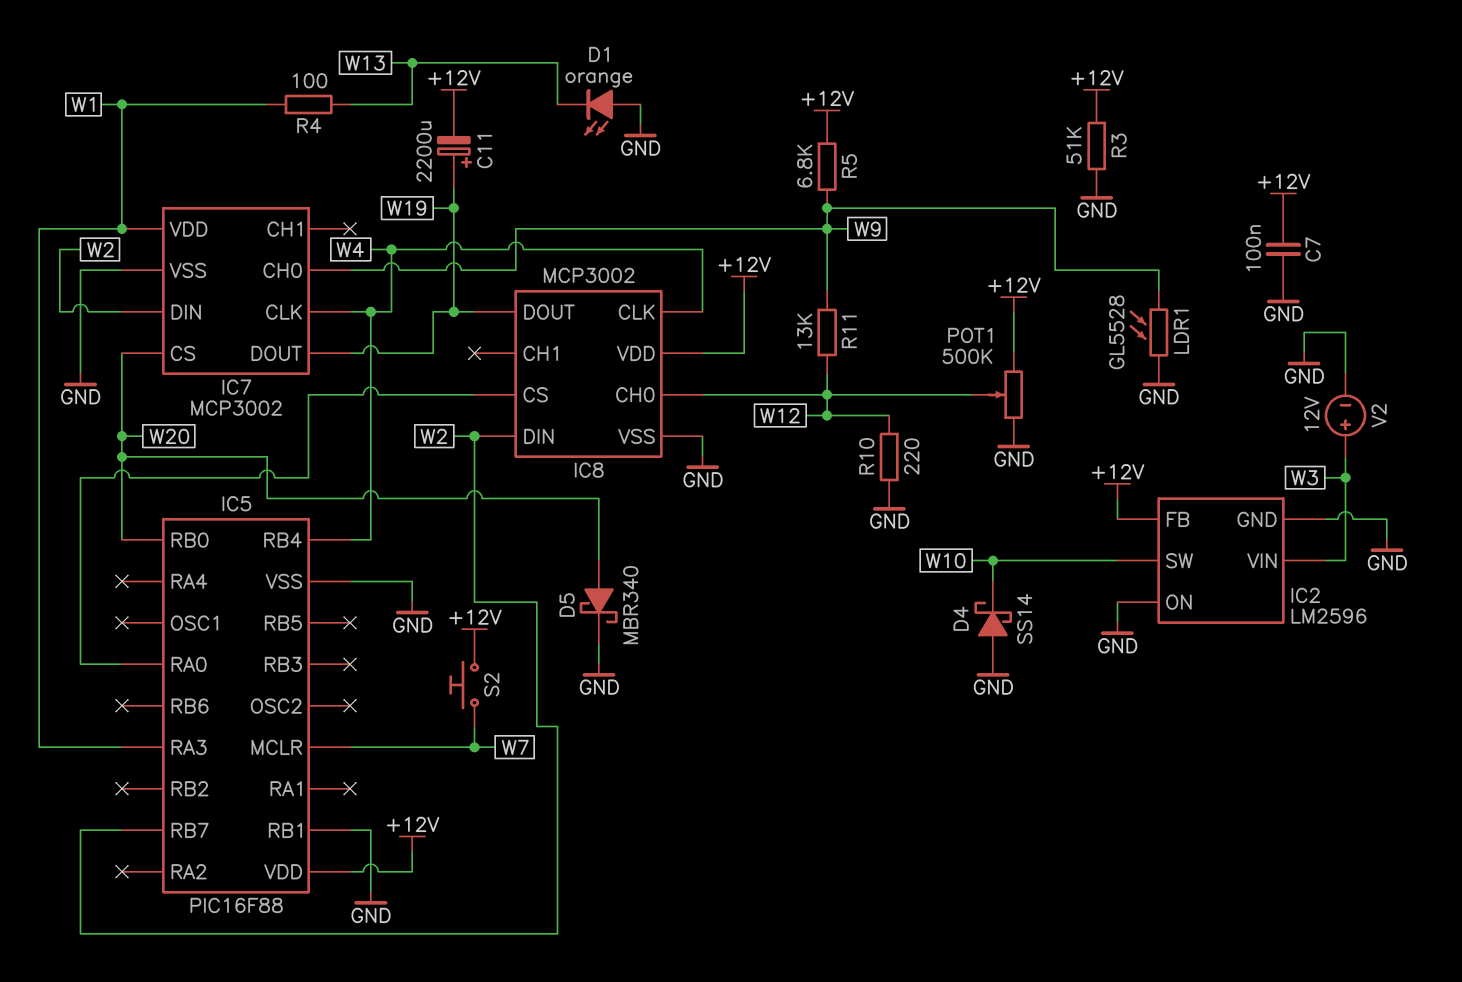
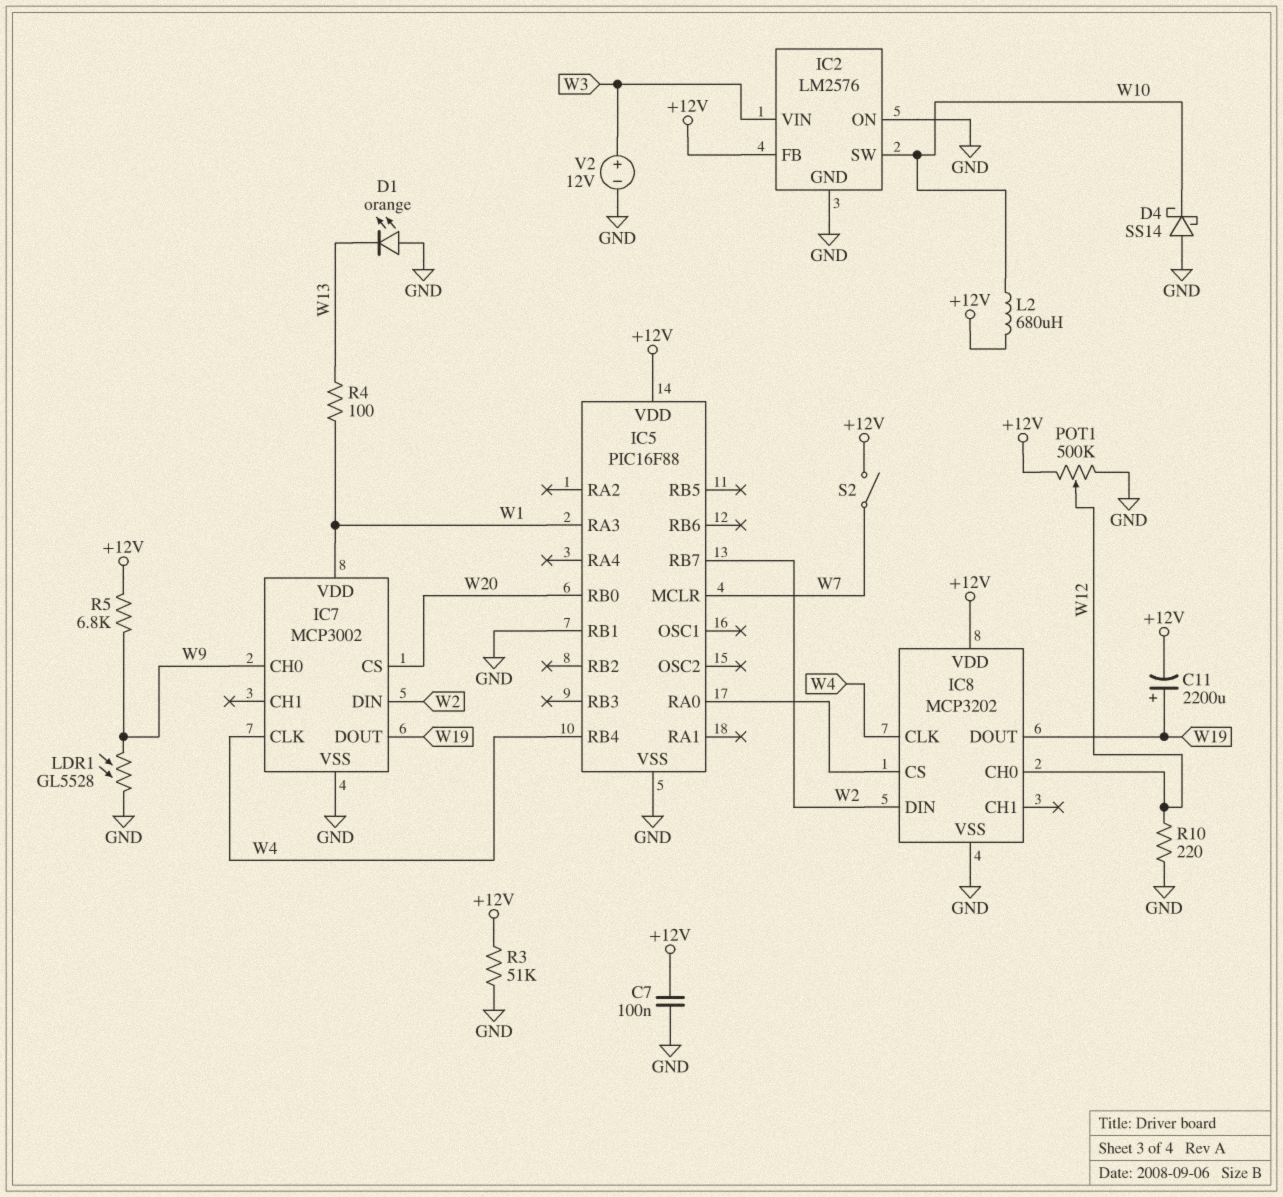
D5: schottky MBR340 (A W20, K GND) -> none
IC2: LM2596 -> LM2576
IC8: MCP3002 -> MCP3202
L2: none -> 680uH (+12V, W10)
R11: 13k (W9, W12) -> none
S2: button (+12V, W7) -> switch (+12V, W7)

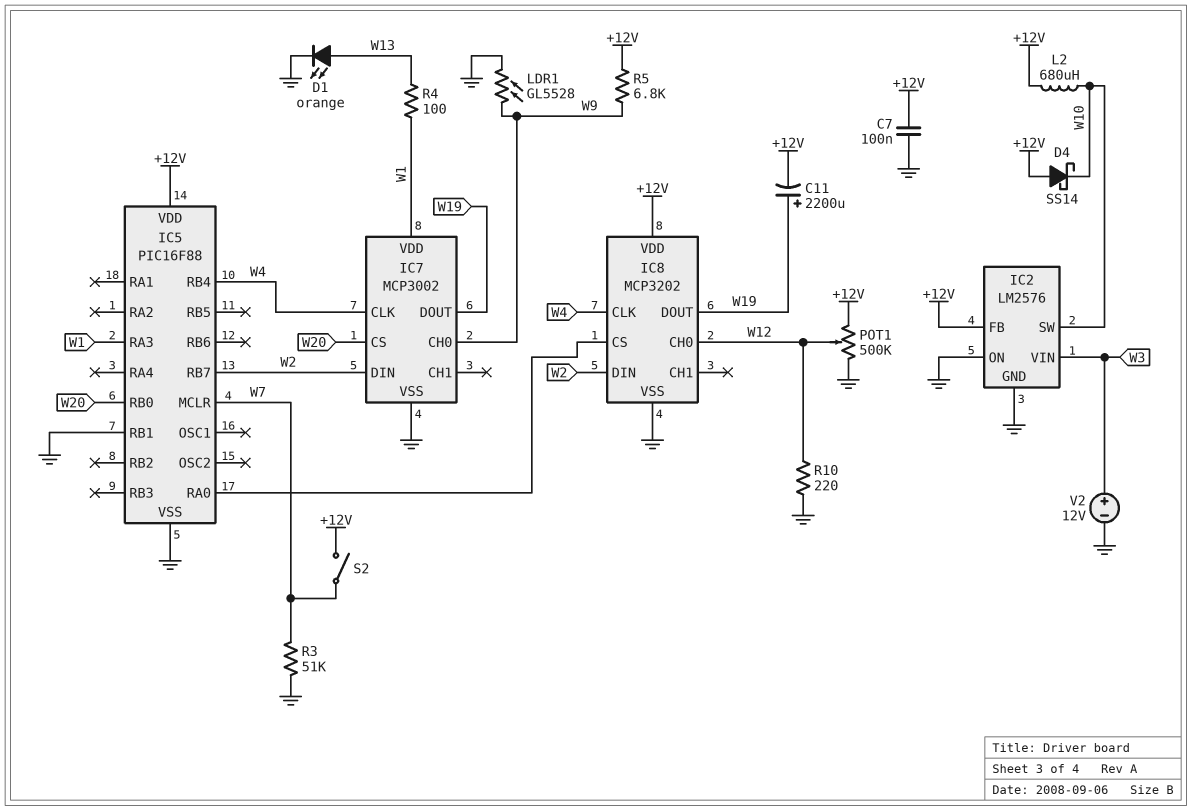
D1: LED orange (A GND, K W13) -> LED orange (A W13, K GND)
D4: schottky SS14 (A GND, K W10) -> schottky SS14 (A +12V, K W10)
R3: 51k (+12V, GND) -> 51k (GND, W7)

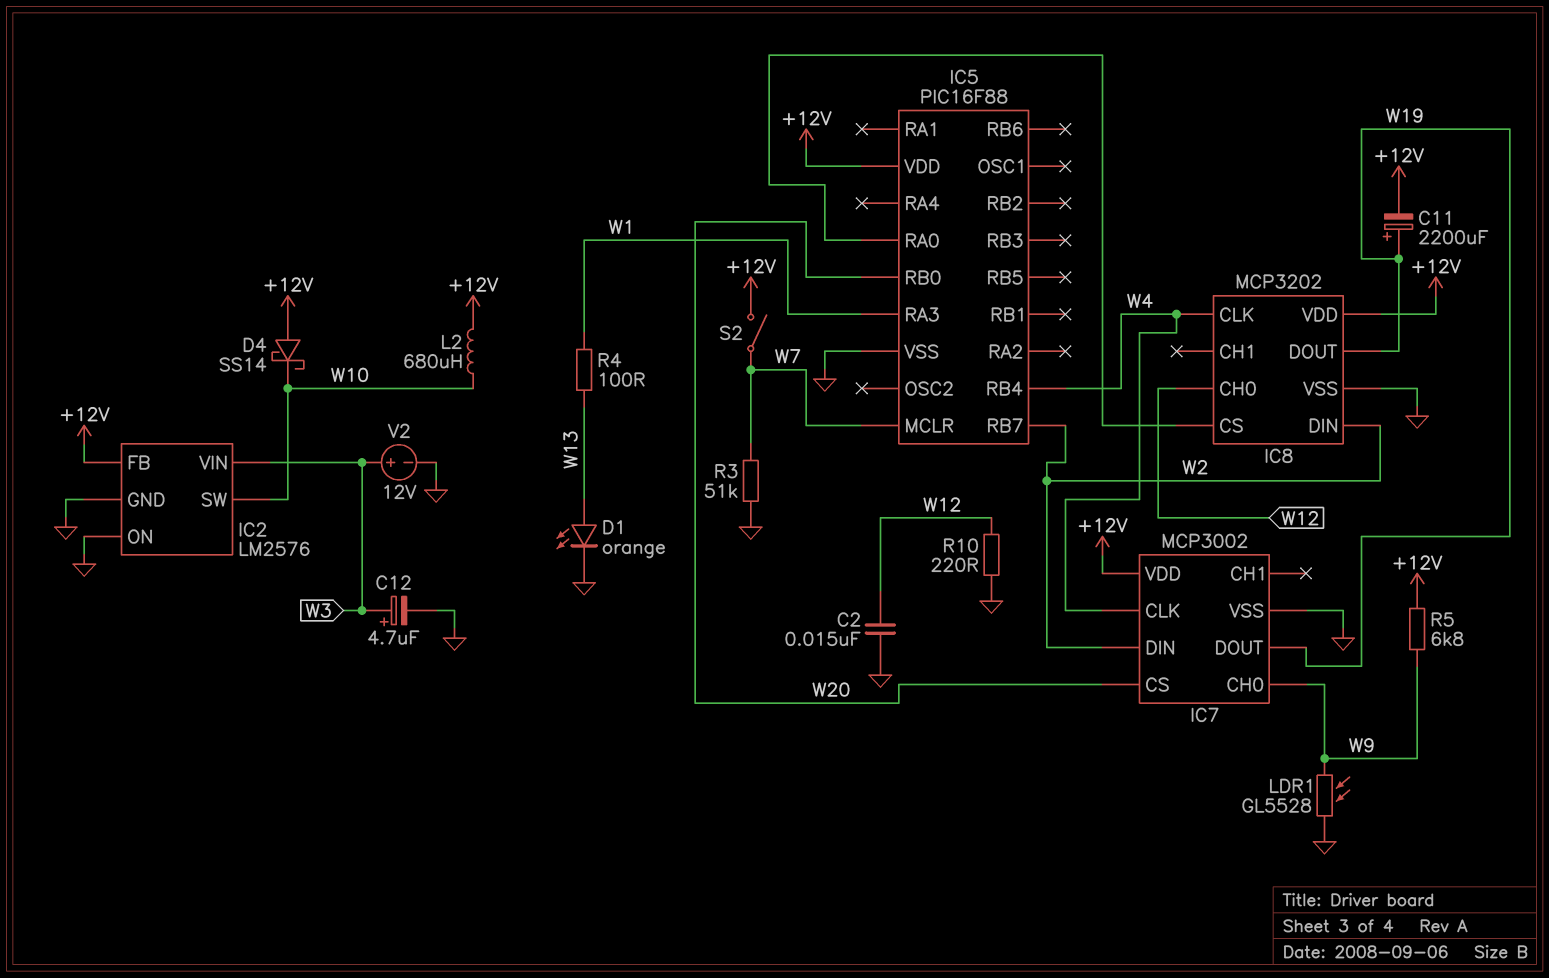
C2: none -> 15nF (GND, W12)
C7: 100nF (+12V, GND) -> none
C12: none -> 4.7uF (plus W3, minus GND)
IC5 pin RB1: GND -> none
IC7 pin VDD: W1 -> +12V
POT1: 500k (+12V, GND, wiper W12) -> none

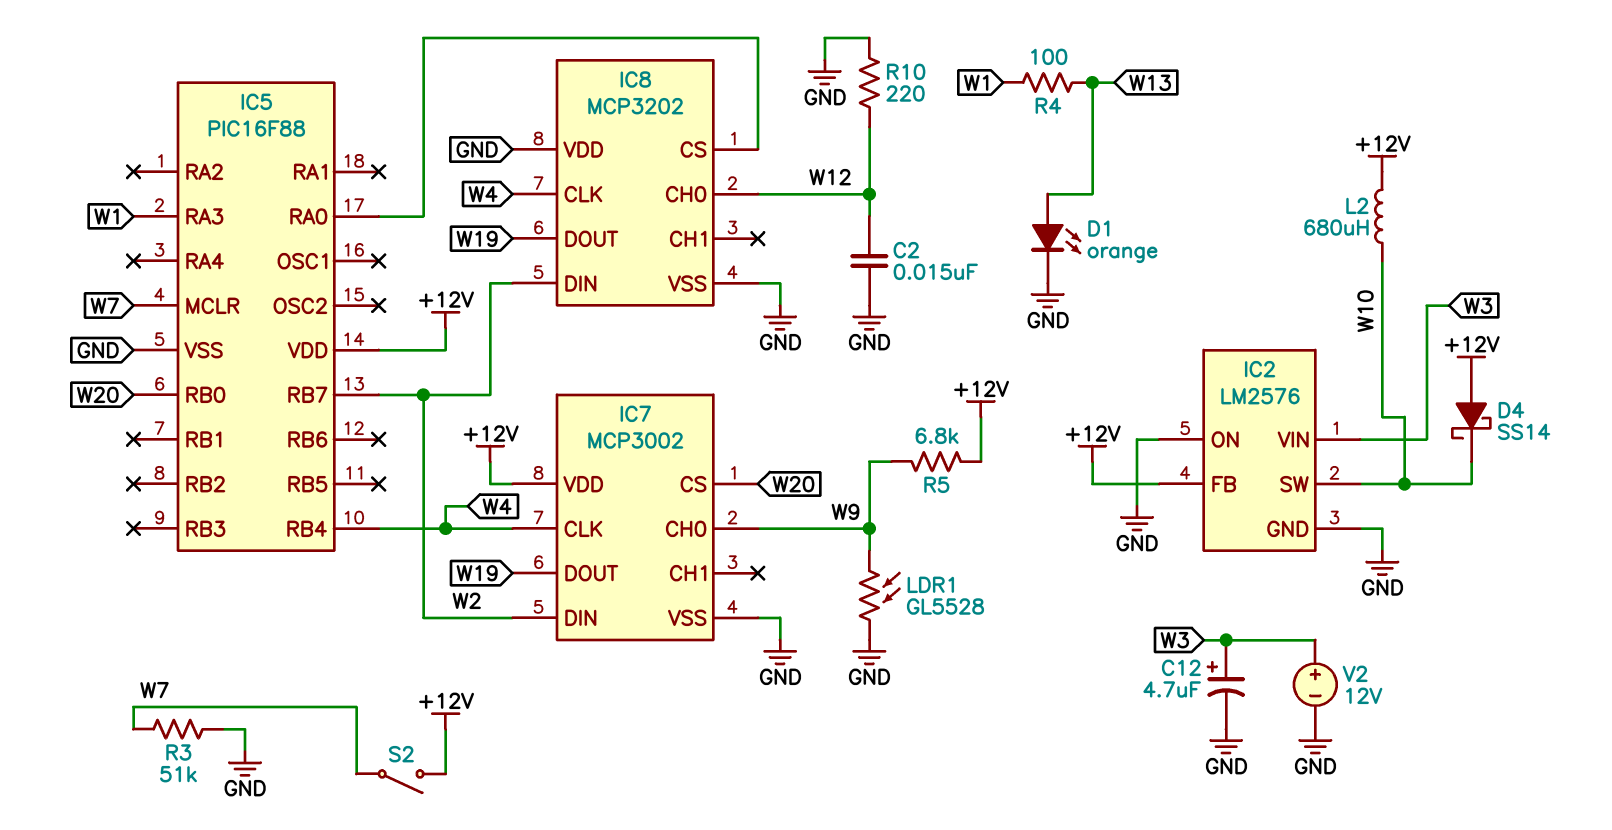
C11: 2200uF (plus W19, minus +12V) -> none
IC8 pin VDD: +12V -> GND

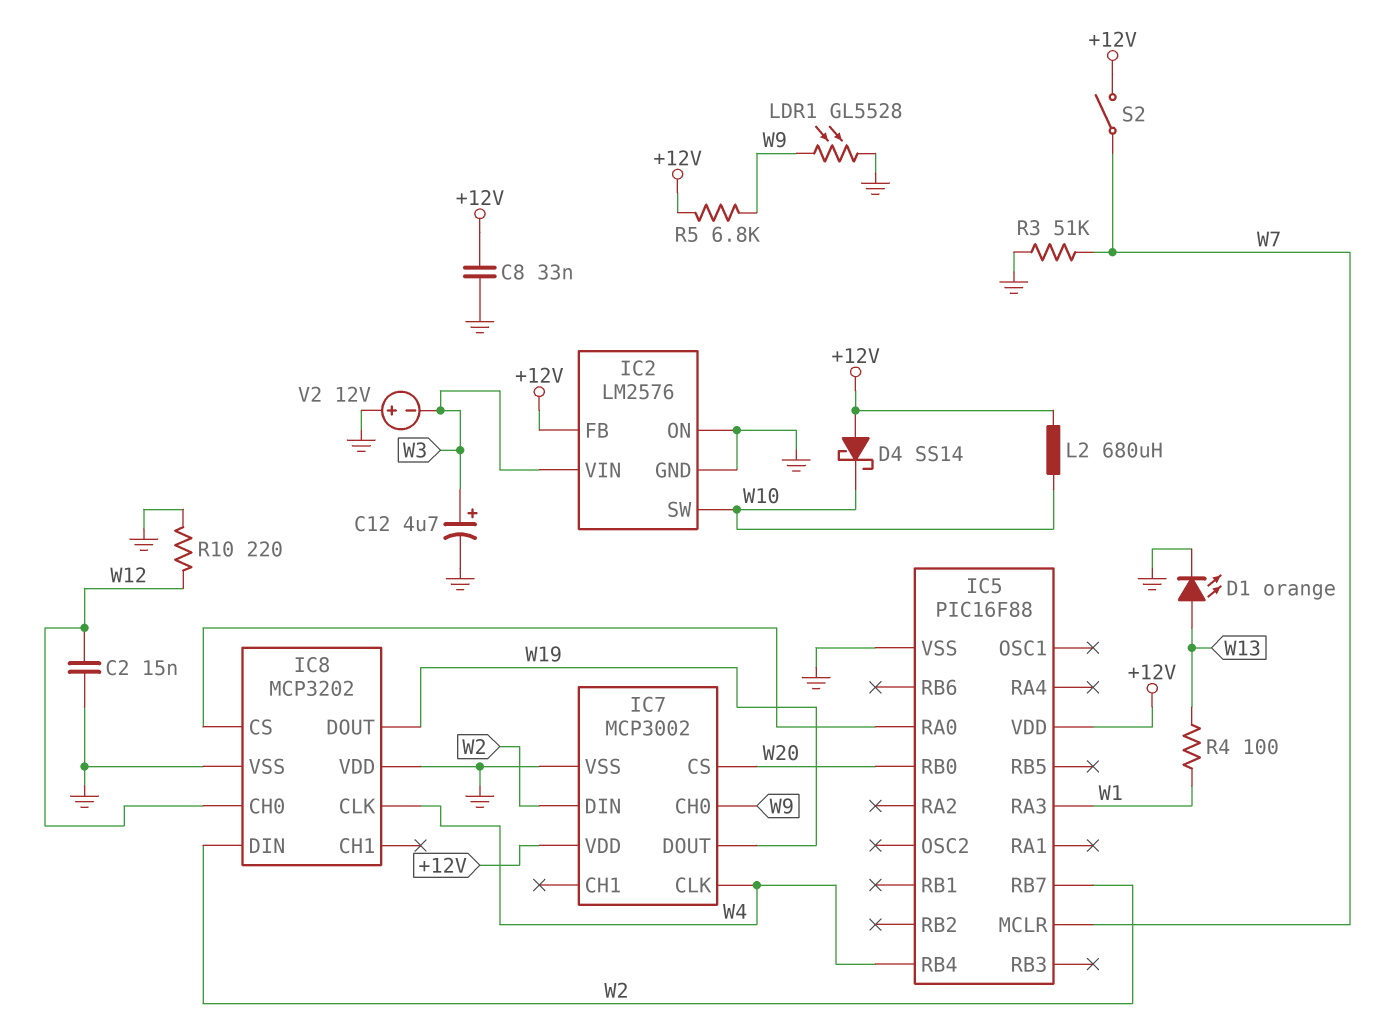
C8: none -> 33nF (+12V, GND)
V2: 12V (plus W3, minus GND) -> 12V (plus GND, minus W3)

